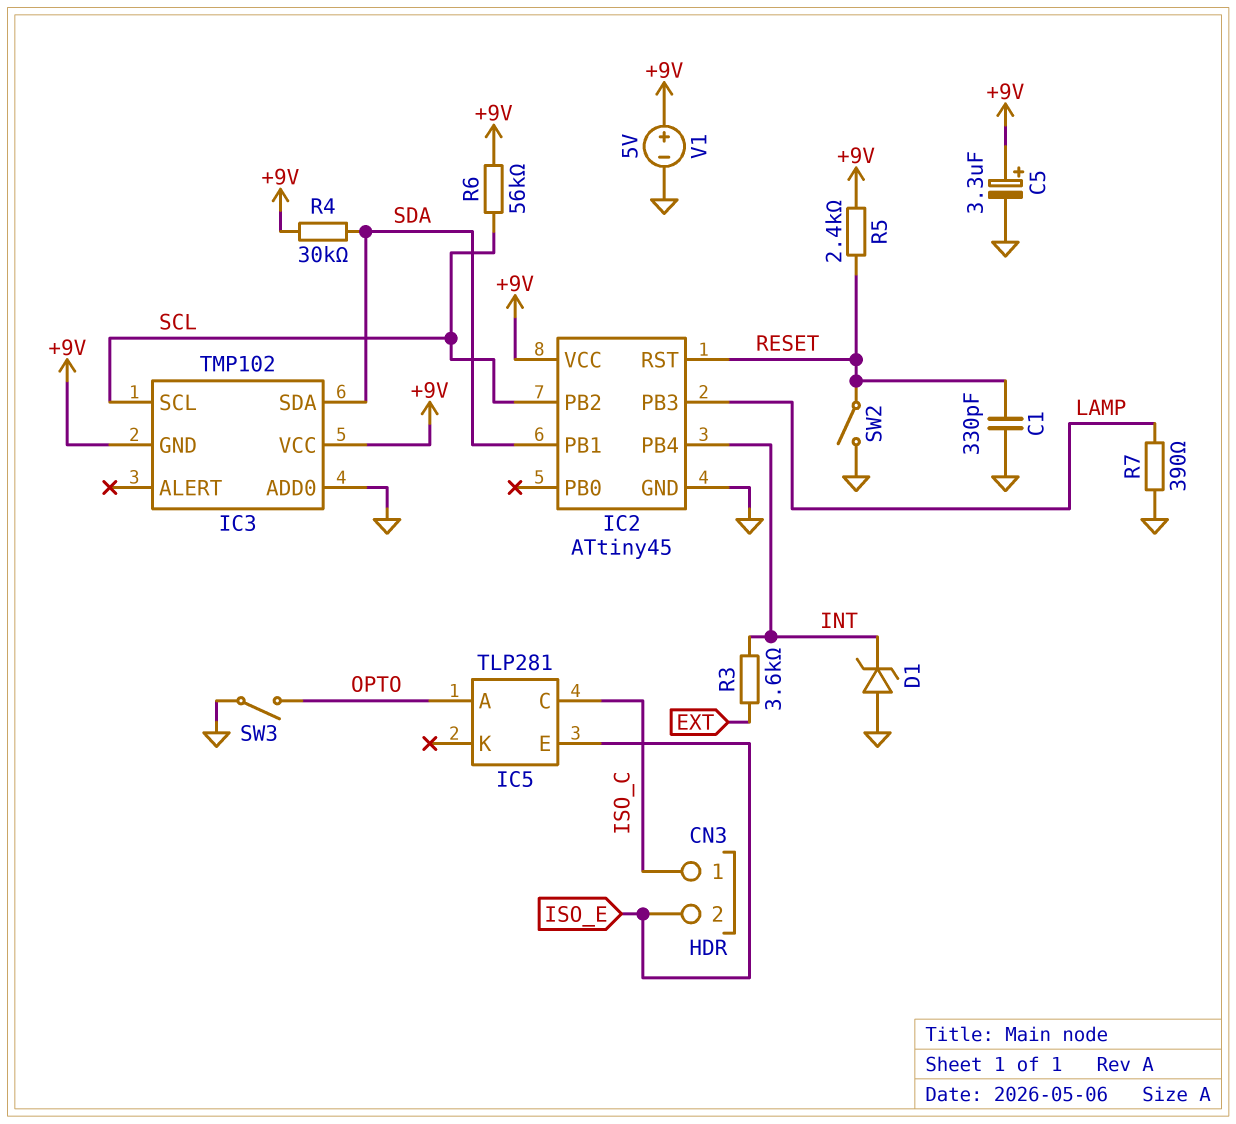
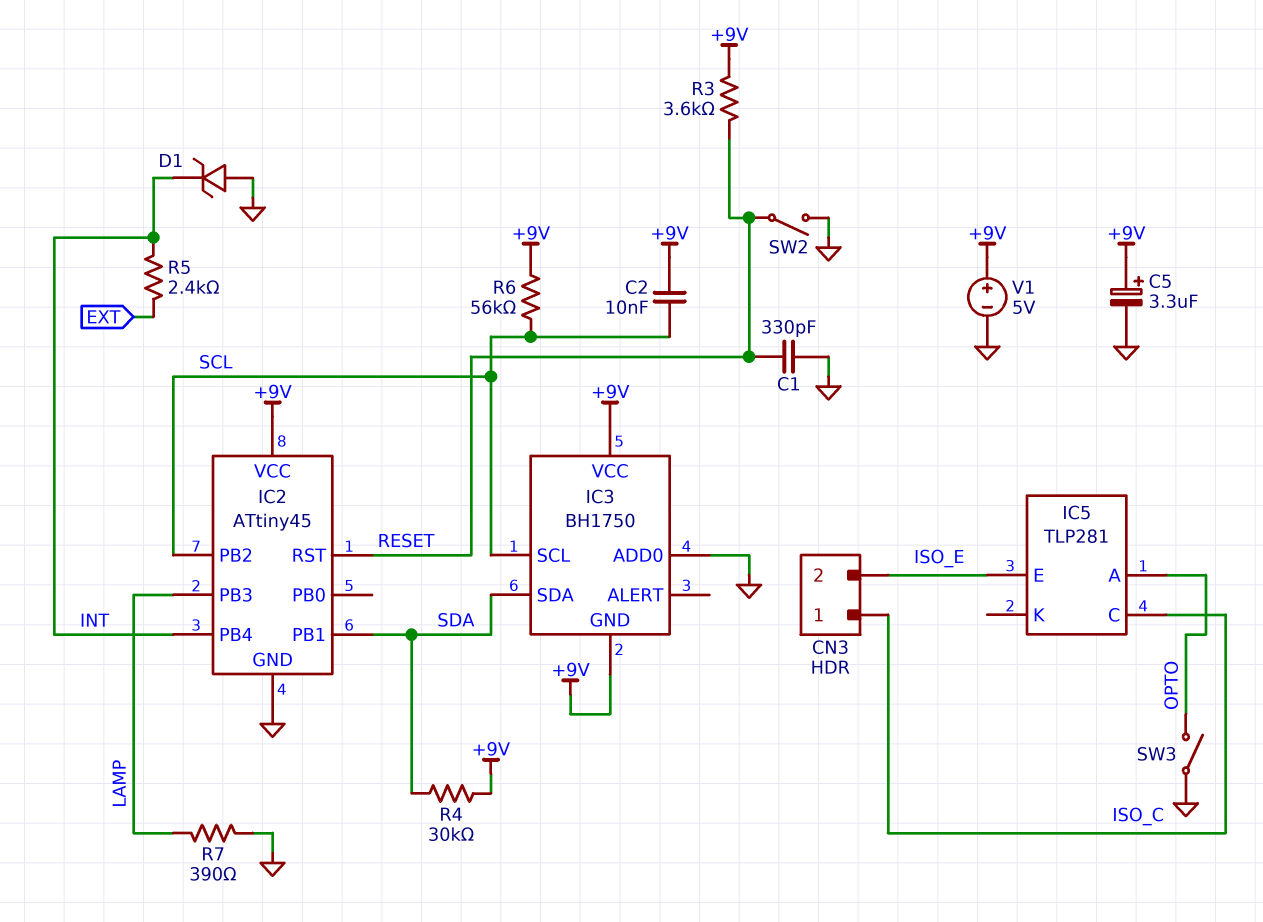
C2: none -> 10nF (+9V, SCL)
IC3: TMP102 -> BH1750
R3: 3.6k (EXT, INT) -> 3.6k (+9V, RESET)
R5: 2.4k (+9V, RESET) -> 2.4k (EXT, INT)

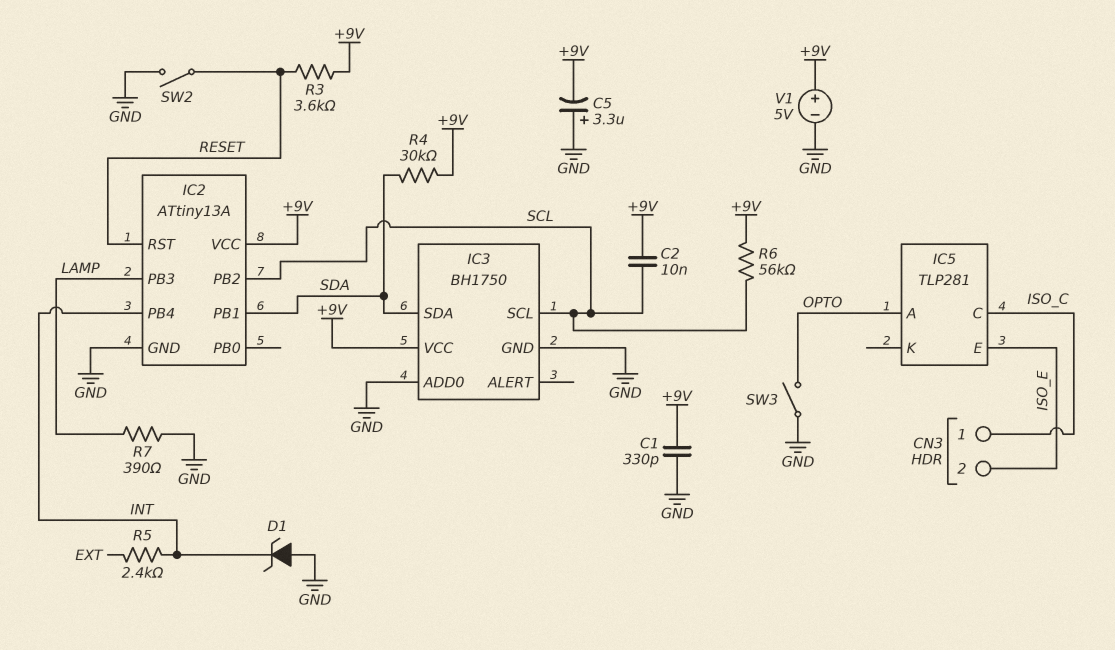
C1: 330pF (GND, RESET) -> 330pF (+9V, GND)
C5: 3.3uF (plus +9V, minus GND) -> 3.3uF (plus GND, minus +9V)
IC2: ATtiny45 -> ATtiny13A
IC3 pin GND: +9V -> GND

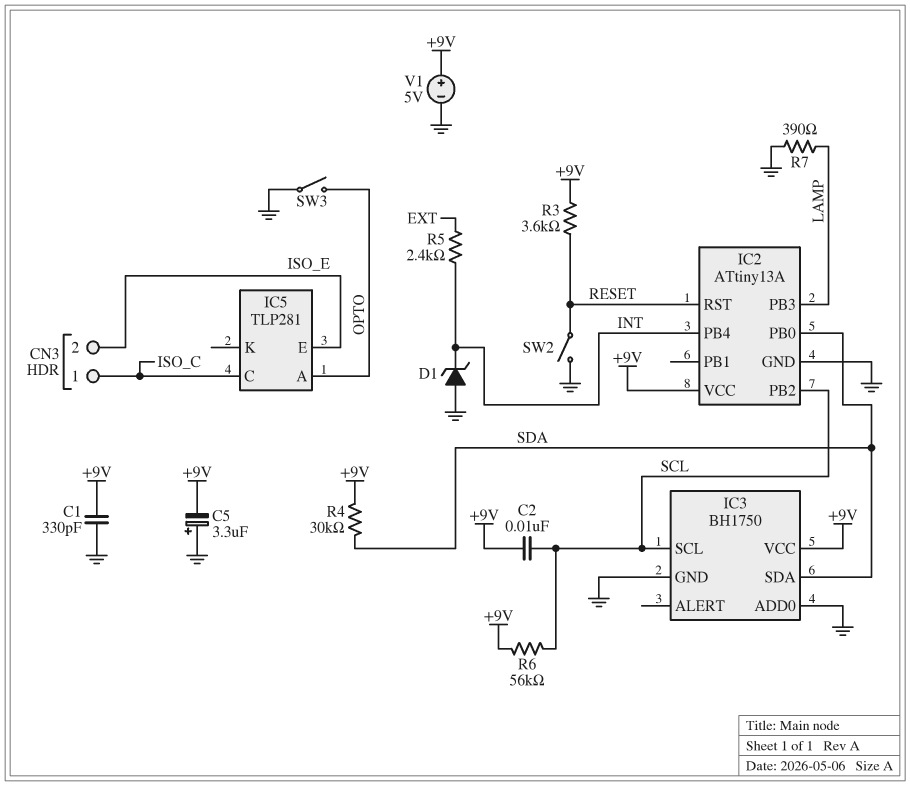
IC2 pin PB0: none -> SDA
IC2 pin PB1: SDA -> none

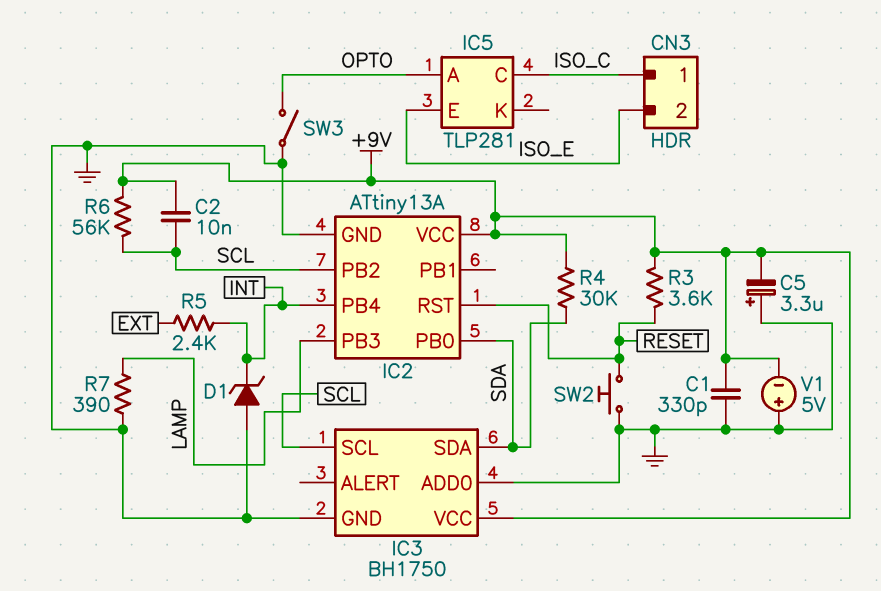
SW2: switch (GND, RESET) -> button (GND, RESET)
V1: 5V (plus +9V, minus GND) -> 5V (plus GND, minus +9V)

